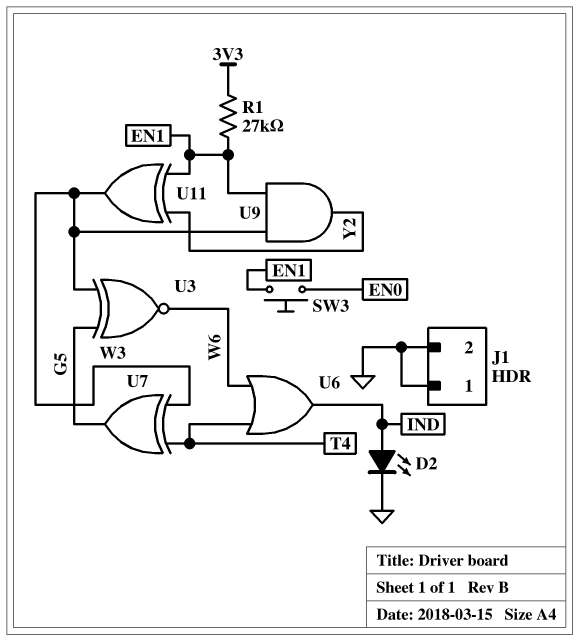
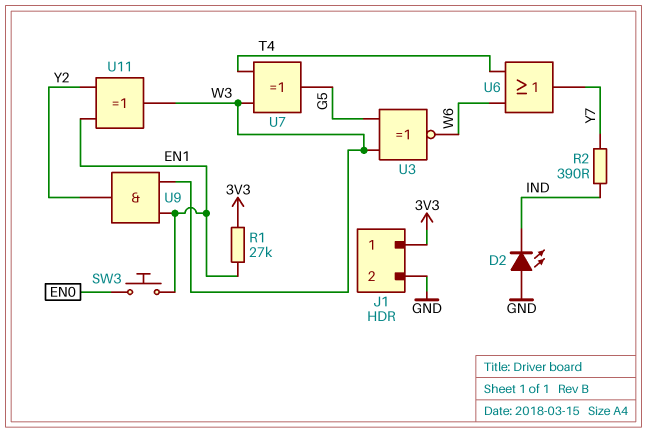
D2: LED (A IND, K GND) -> LED (A GND, K IND)
J1 pin 1: GND -> 3V3
R2: none -> 390 (IND, Y7)
U6: OR (in T4, in W6, out IND) -> OR (in T4, in W6, out Y7)

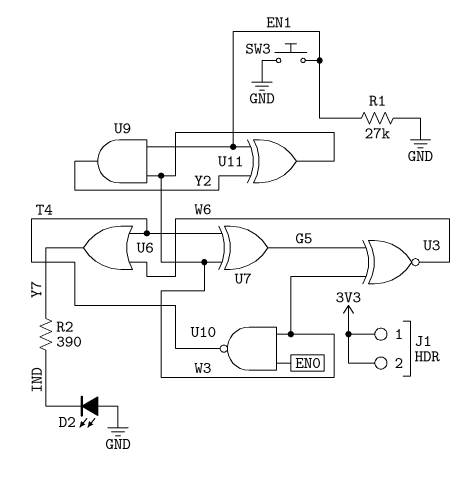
J1 pin 2: GND -> 3V3
R1: 27k (3V3, EN1) -> 27k (EN1, GND)
SW3: button (EN0, EN1) -> button (EN1, GND)
U10: none -> NAND (in EN0, in W3, out T4)

